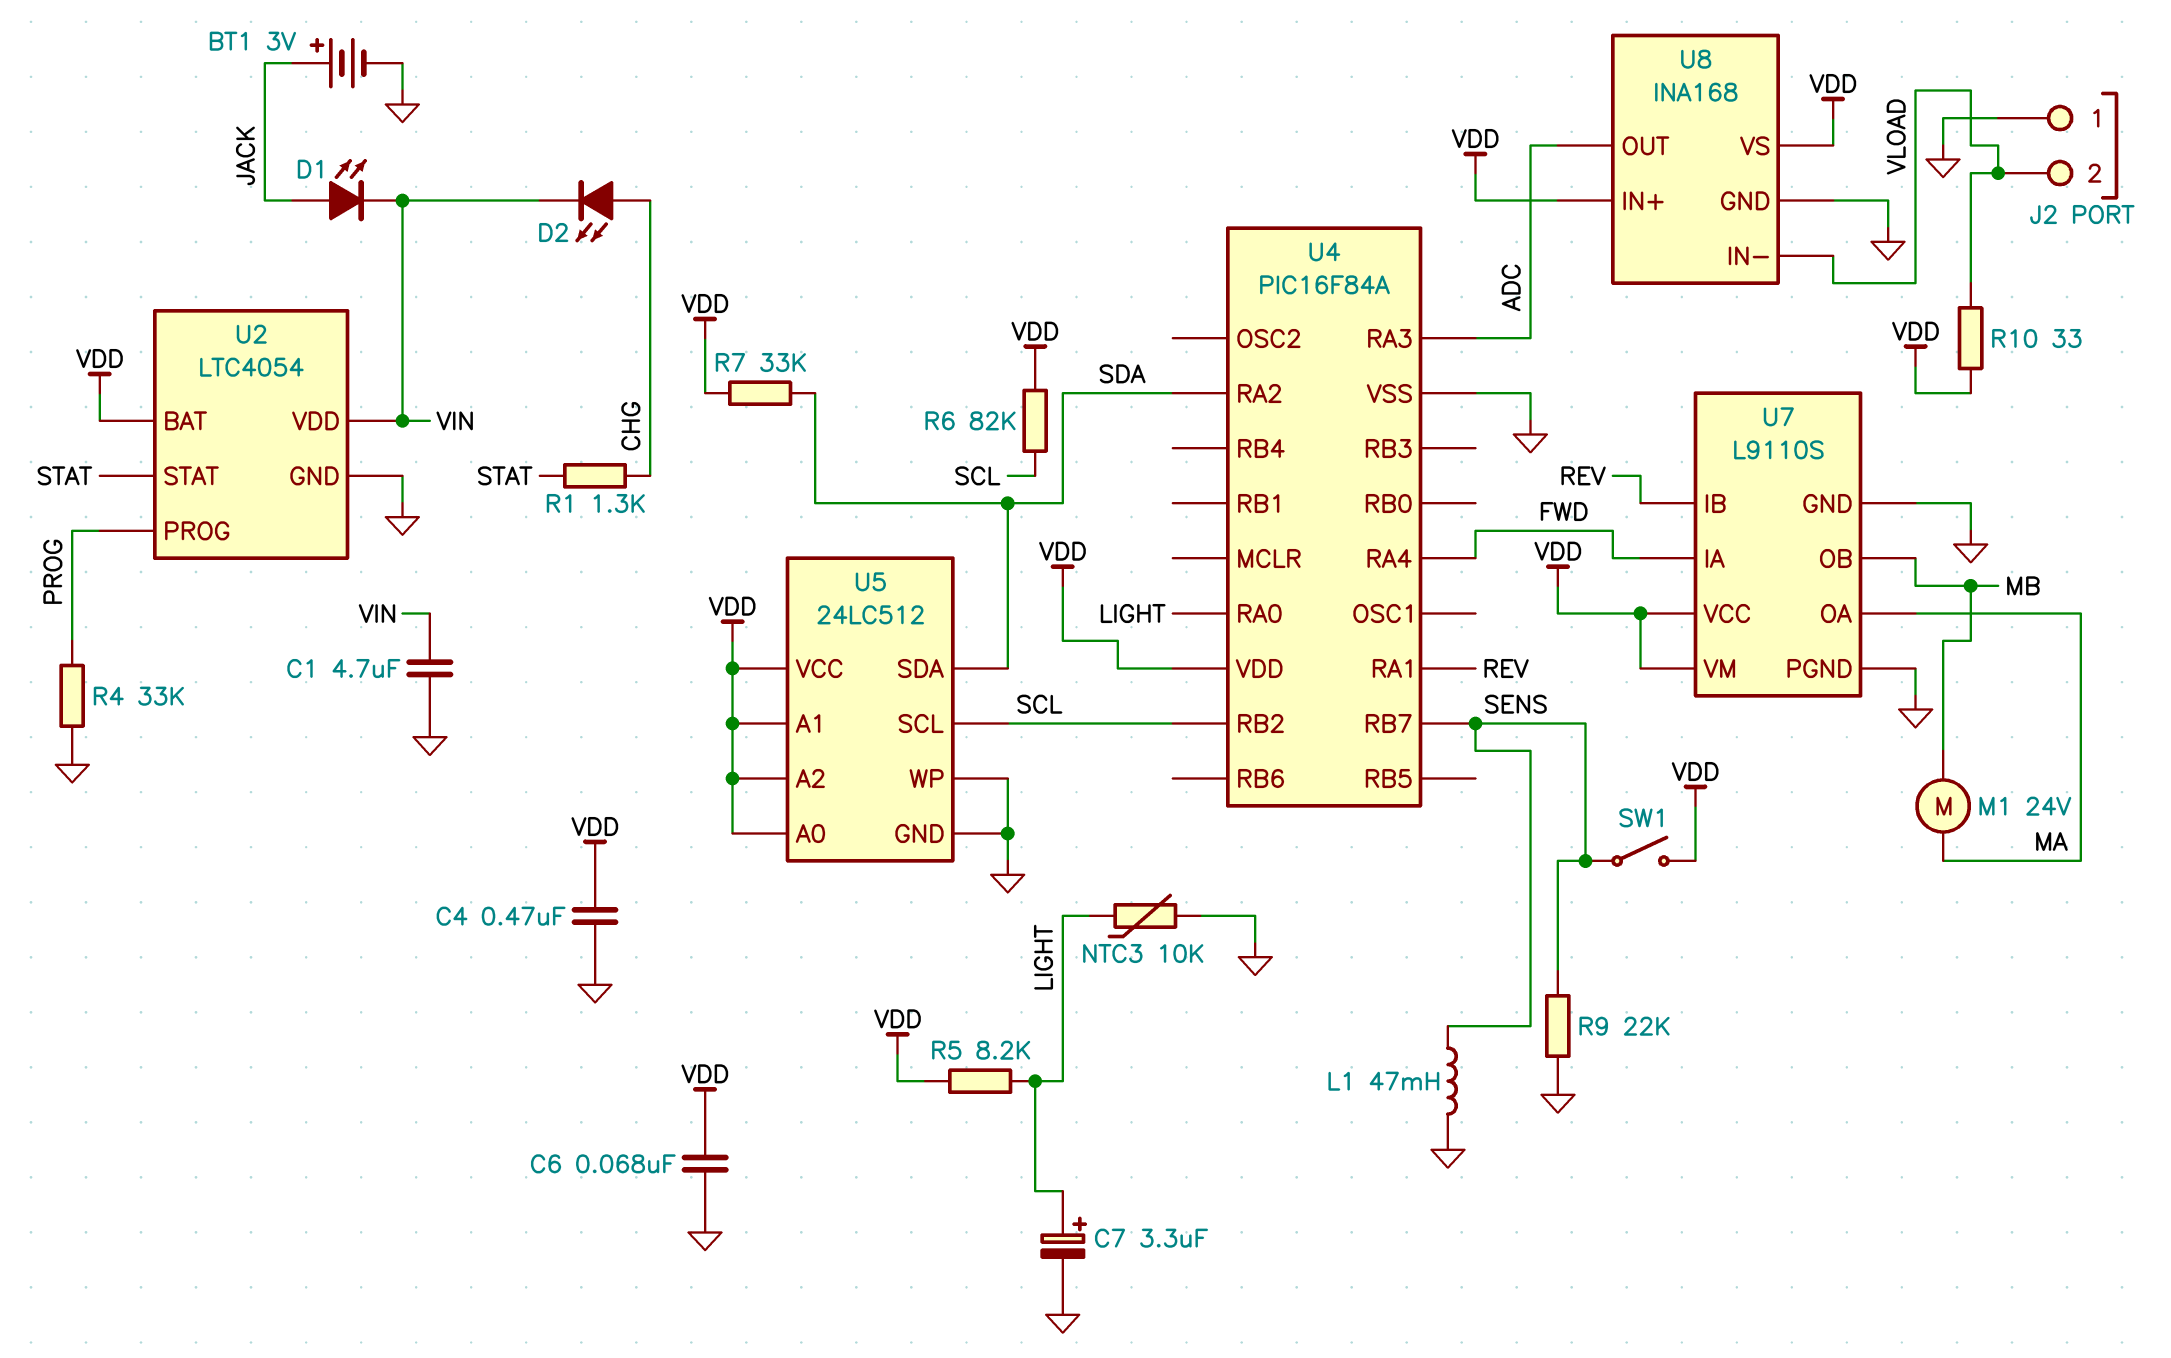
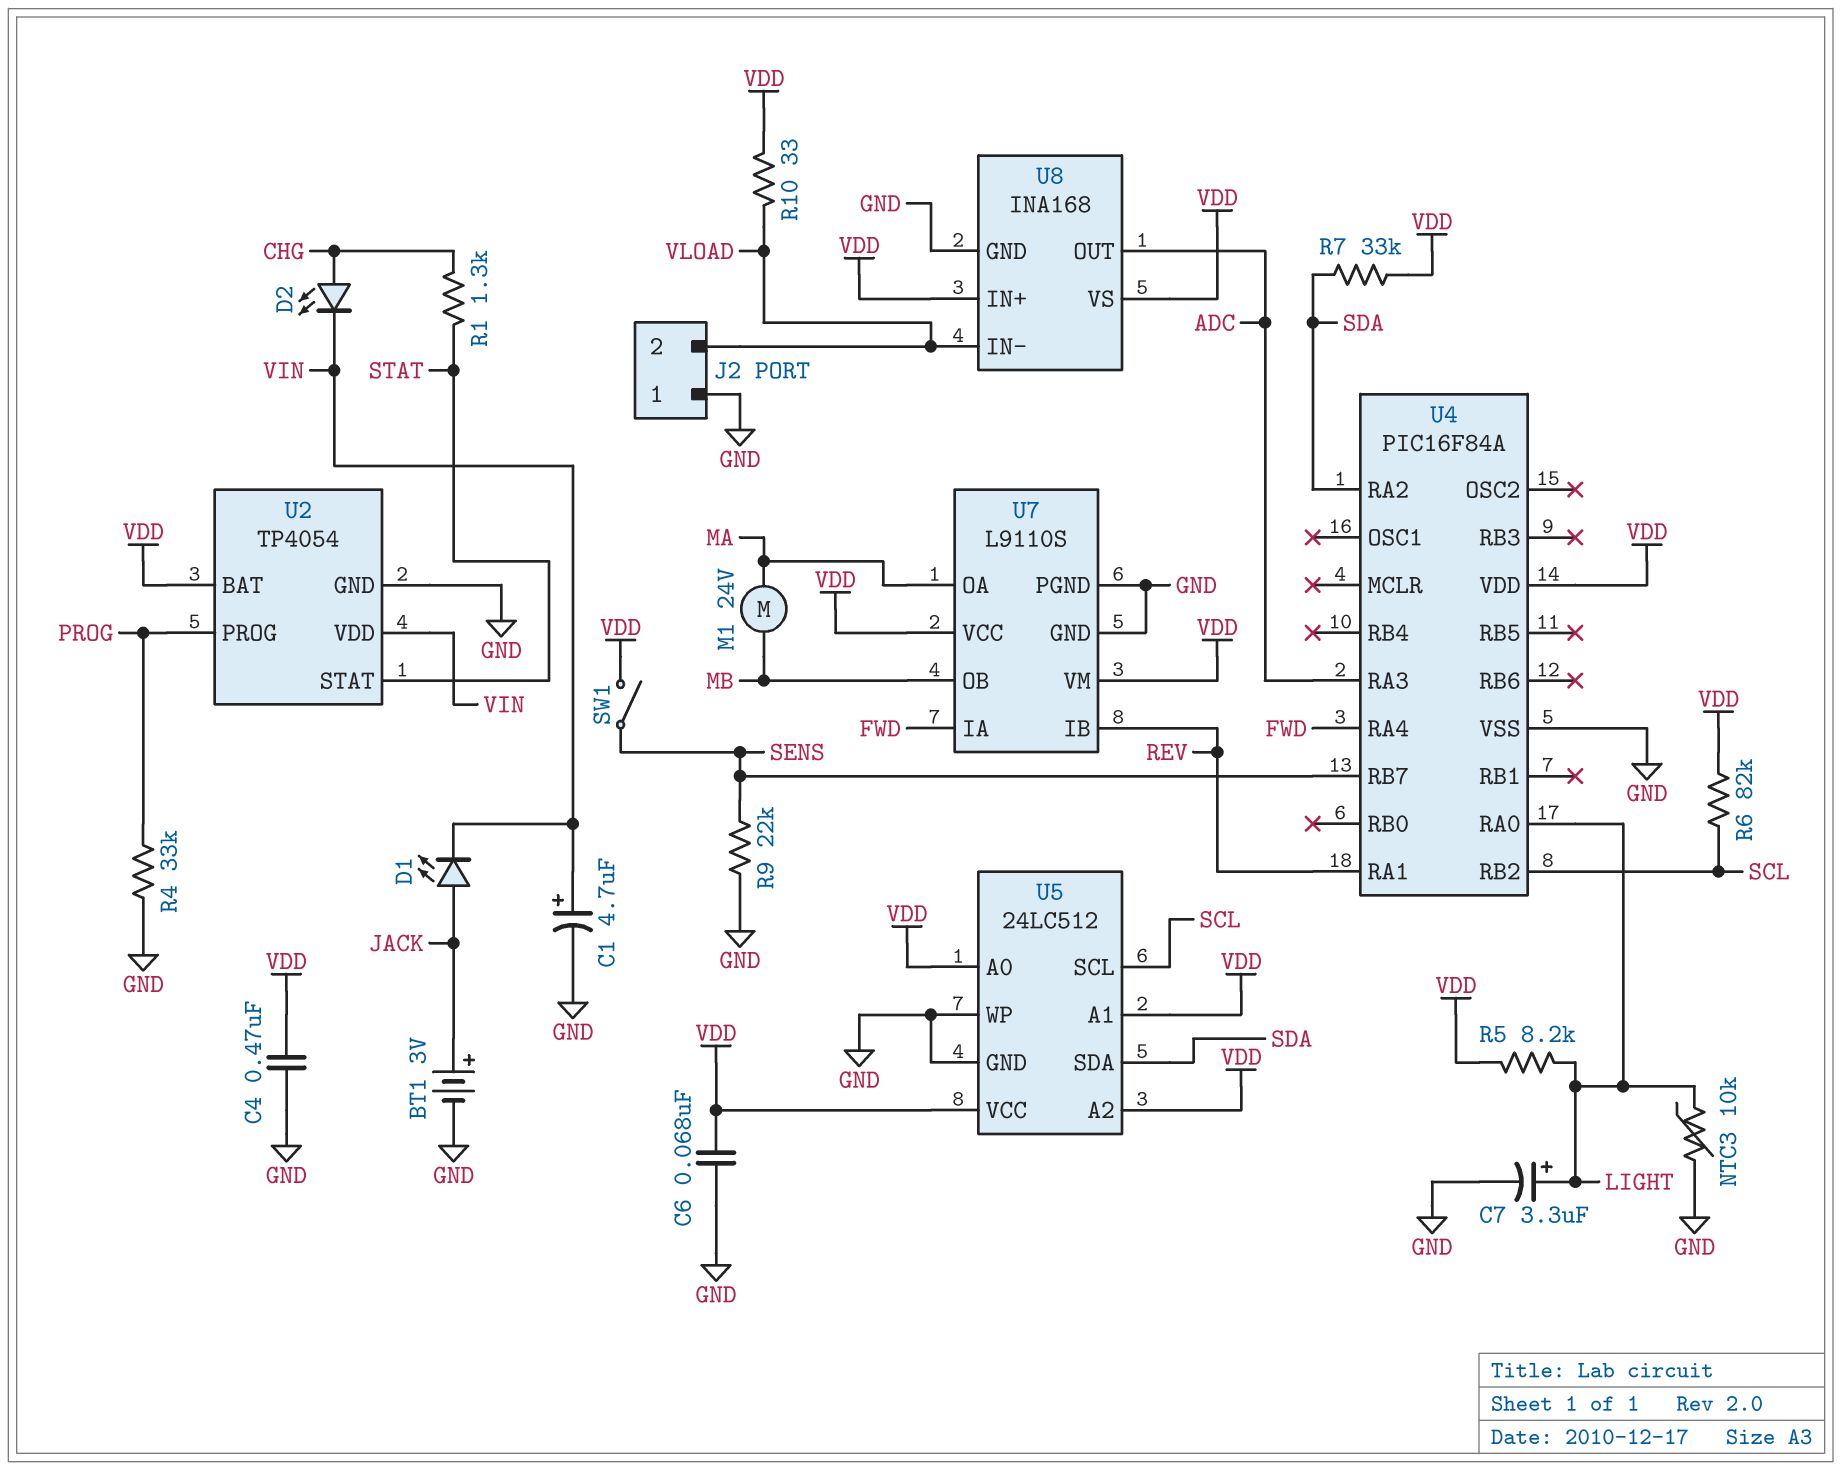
C1: 4.7uF (GND, VIN) -> 4.7uF (plus VIN, minus GND)
L1: 47mH (GND, SENS) -> none
U2: LTC4054 -> TP4054

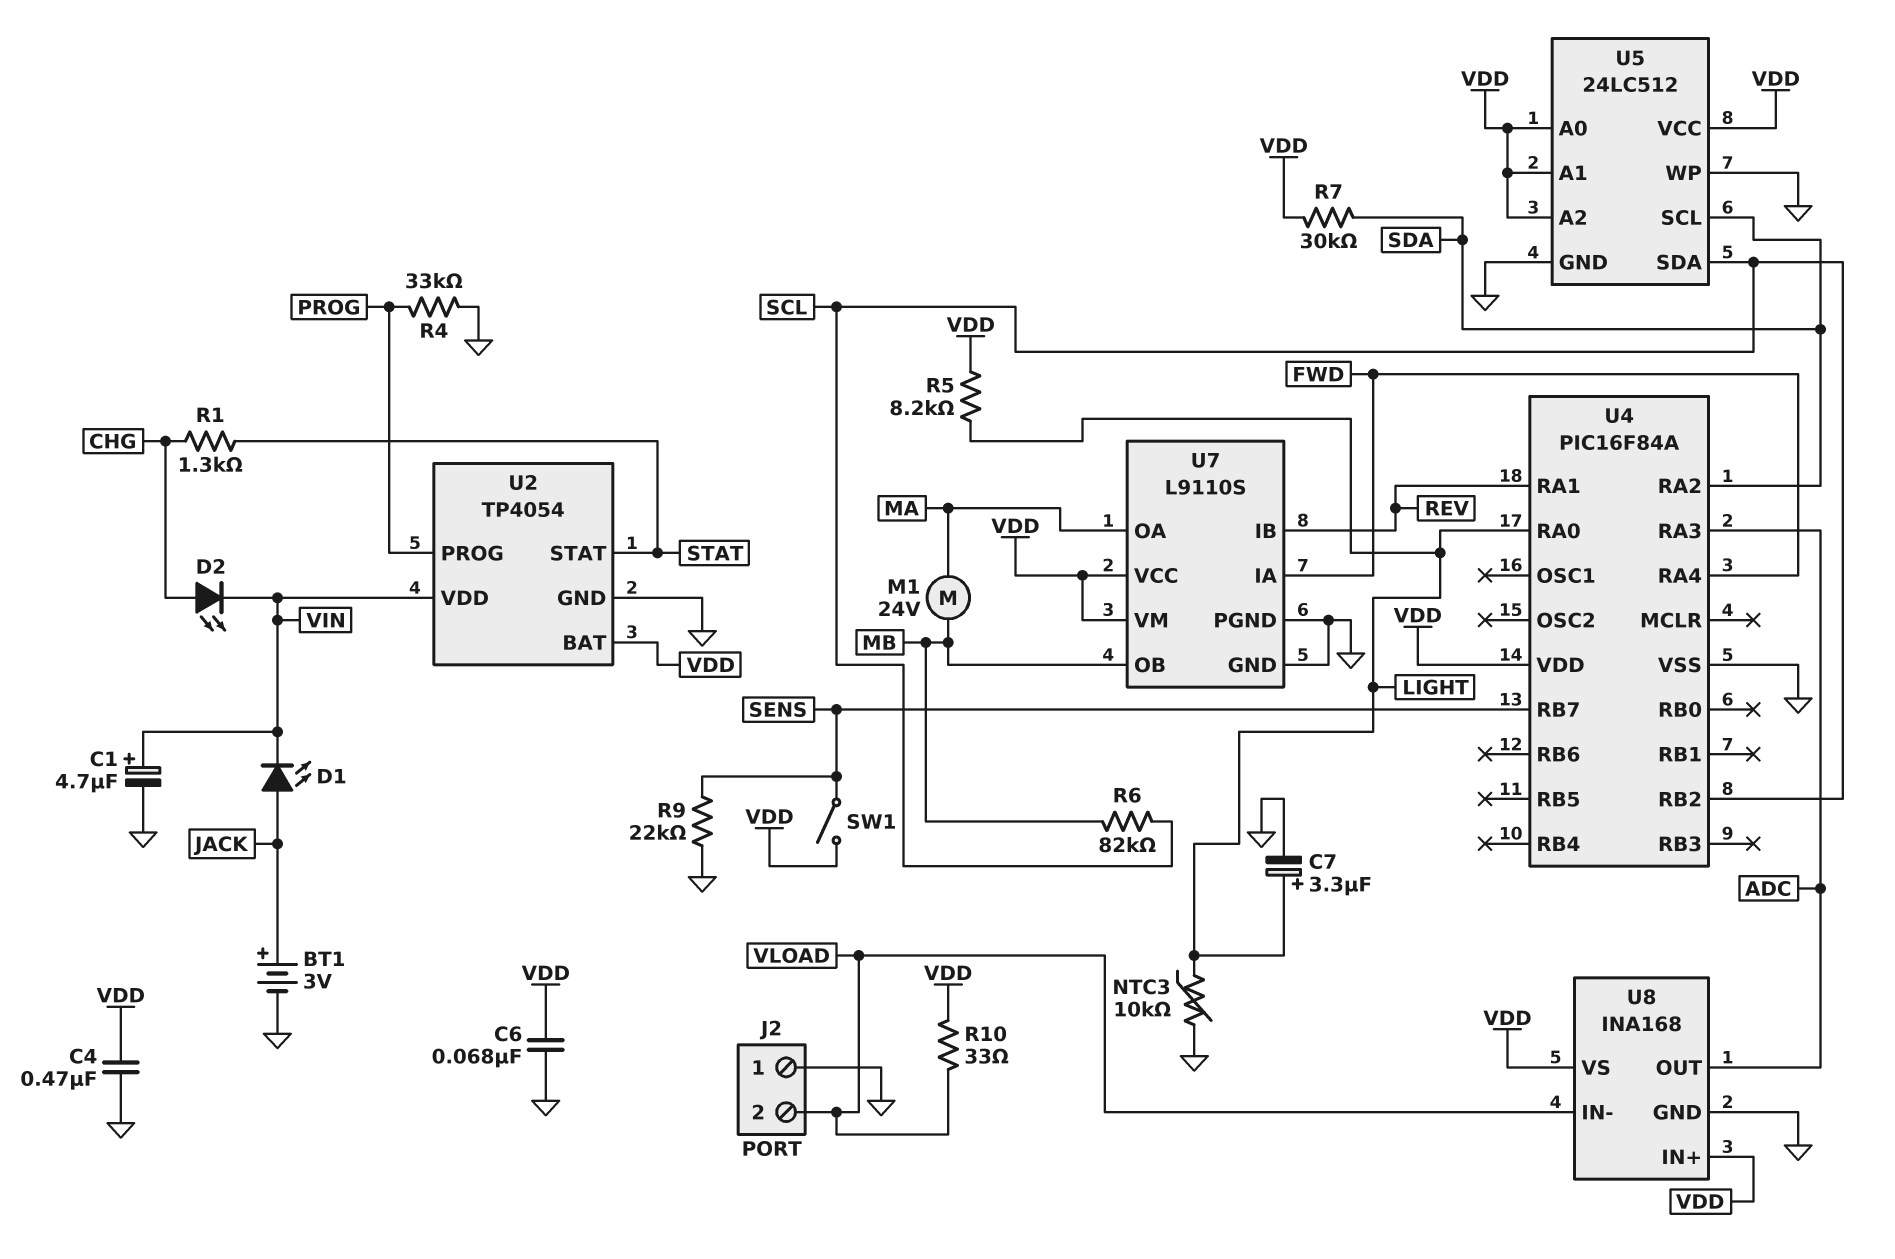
R6: 82k (SCL, VDD) -> 82k (MB, SCL)
R7: 33k (SDA, VDD) -> 30k (SDA, VDD)
U5 pin SCL: SCL -> SDA
U5 pin SDA: SDA -> SCL

